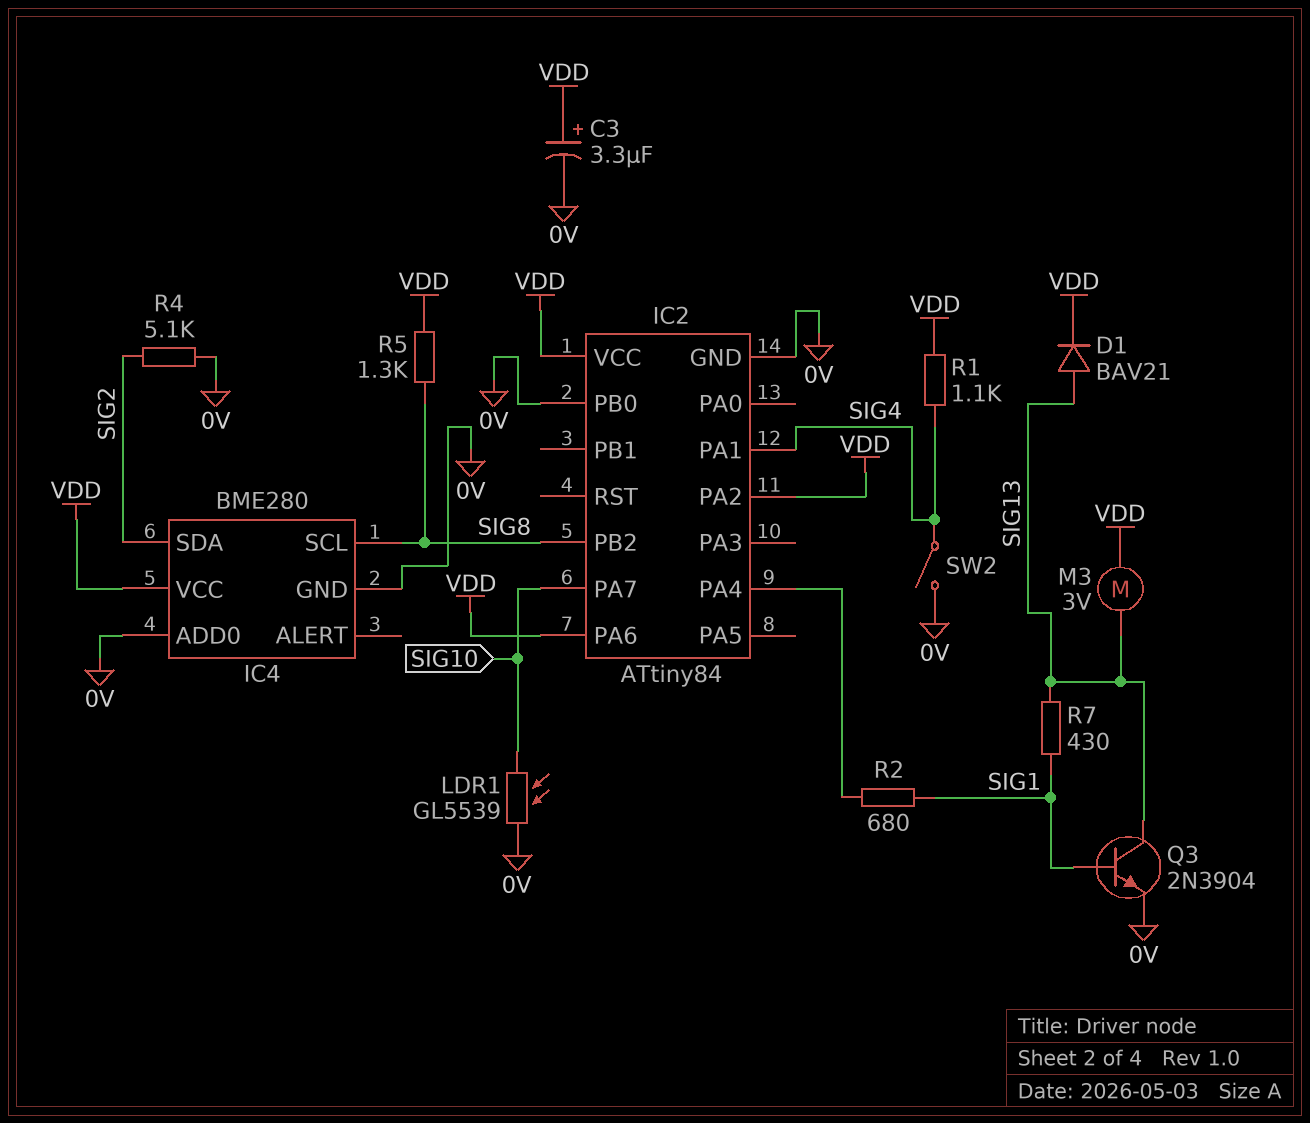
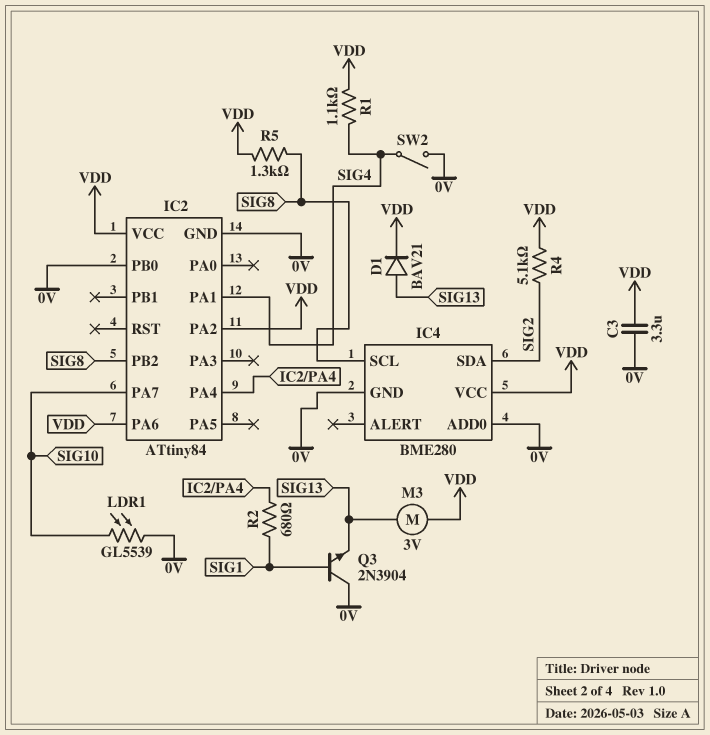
C3: 3.3uF (plus VDD, minus 0V) -> 3.3uF (0V, VDD)
Q3: NPN 2N3904 (B SIG1, C SIG13, E 0V) -> NPN 2N3904 (B SIG1, C 0V, E SIG13)
R4: 5.1k (0V, SIG2) -> 5.1k (SIG2, VDD)
R7: 430 (SIG1, SIG13) -> none

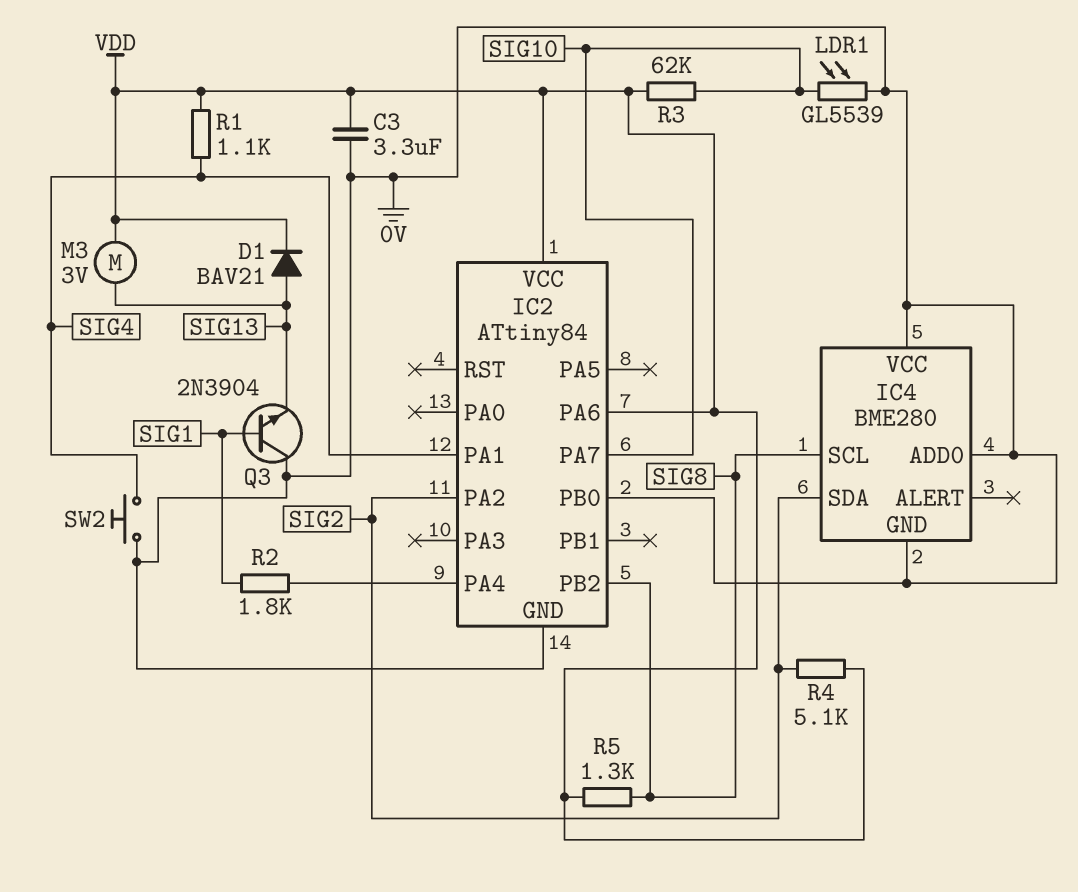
IC2 pin PA2: VDD -> SIG2
IC4 pin VCC: VDD -> 0V
R2: 680 (IC2/PA4, SIG1) -> 1.8k (IC2/PA4, SIG1)
R3: none -> 62k (SIG10, VDD)
SW2: switch (0V, SIG4) -> button (0V, SIG4)

